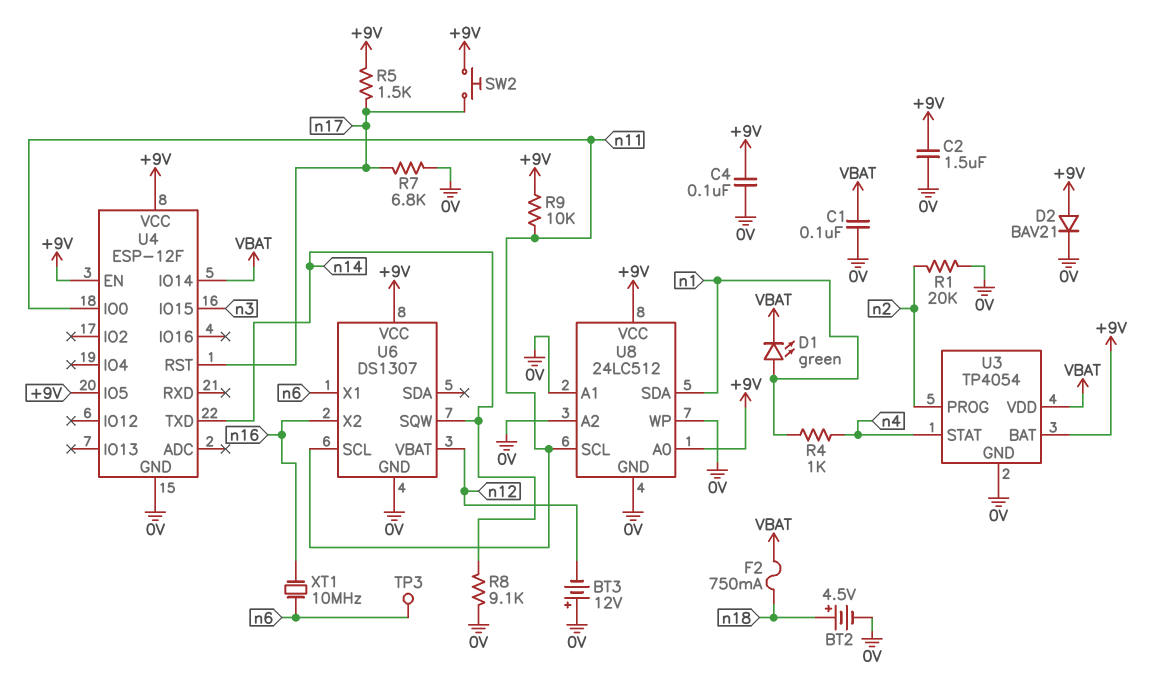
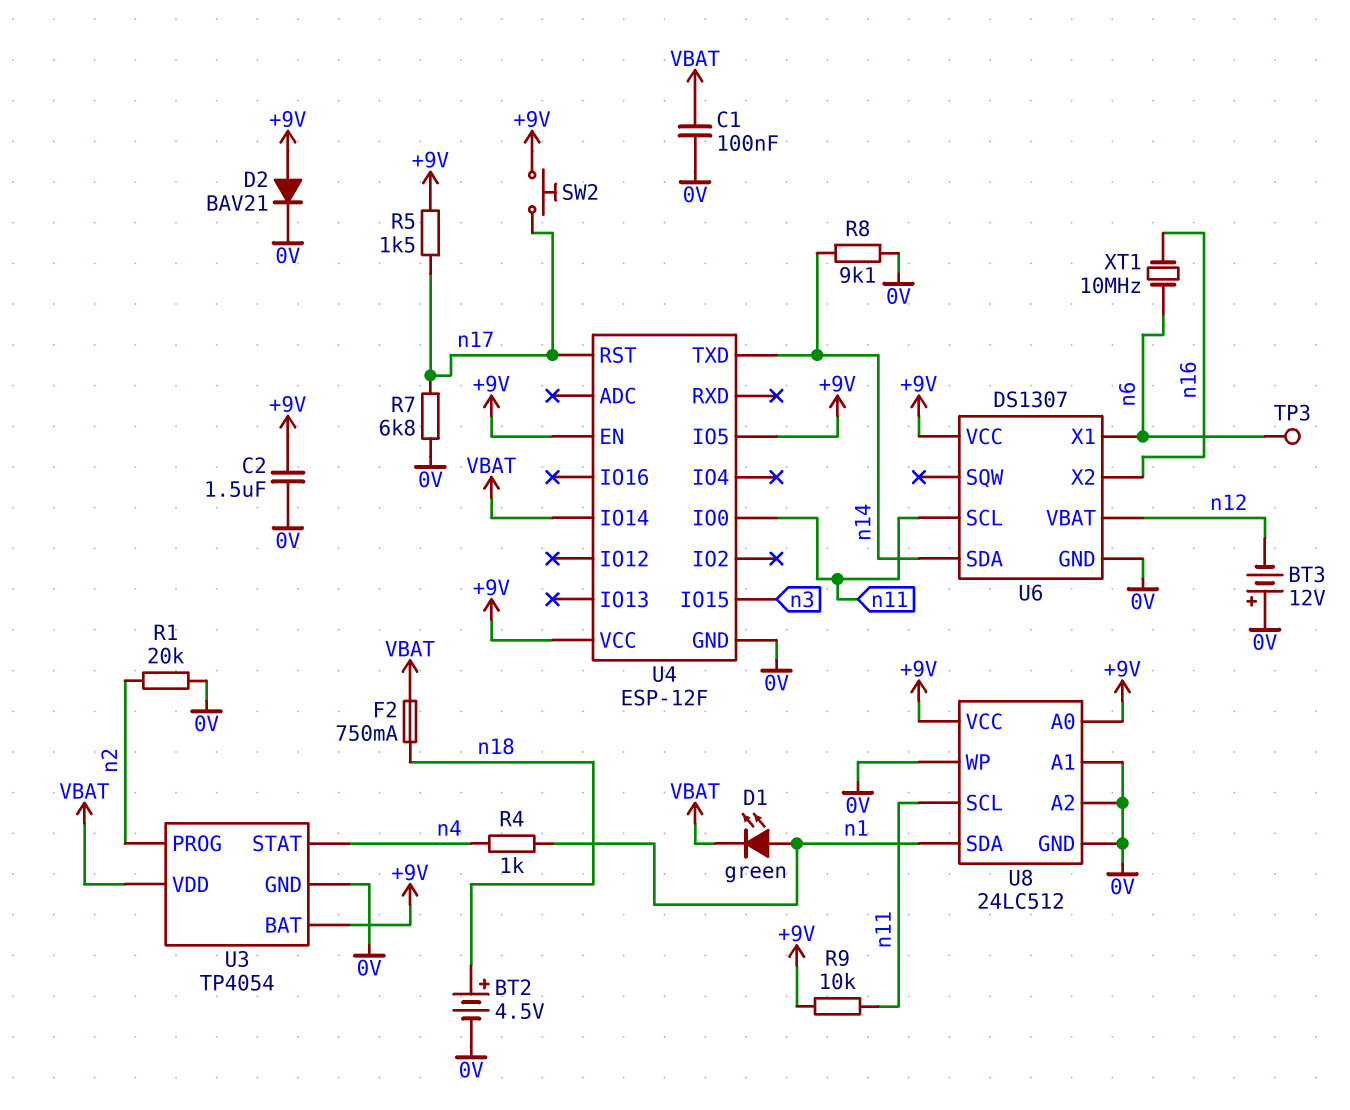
C4: 100nF (+9V, 0V) -> none
U6 pin SDA: none -> n14
U6 pin SQW: n14 -> none

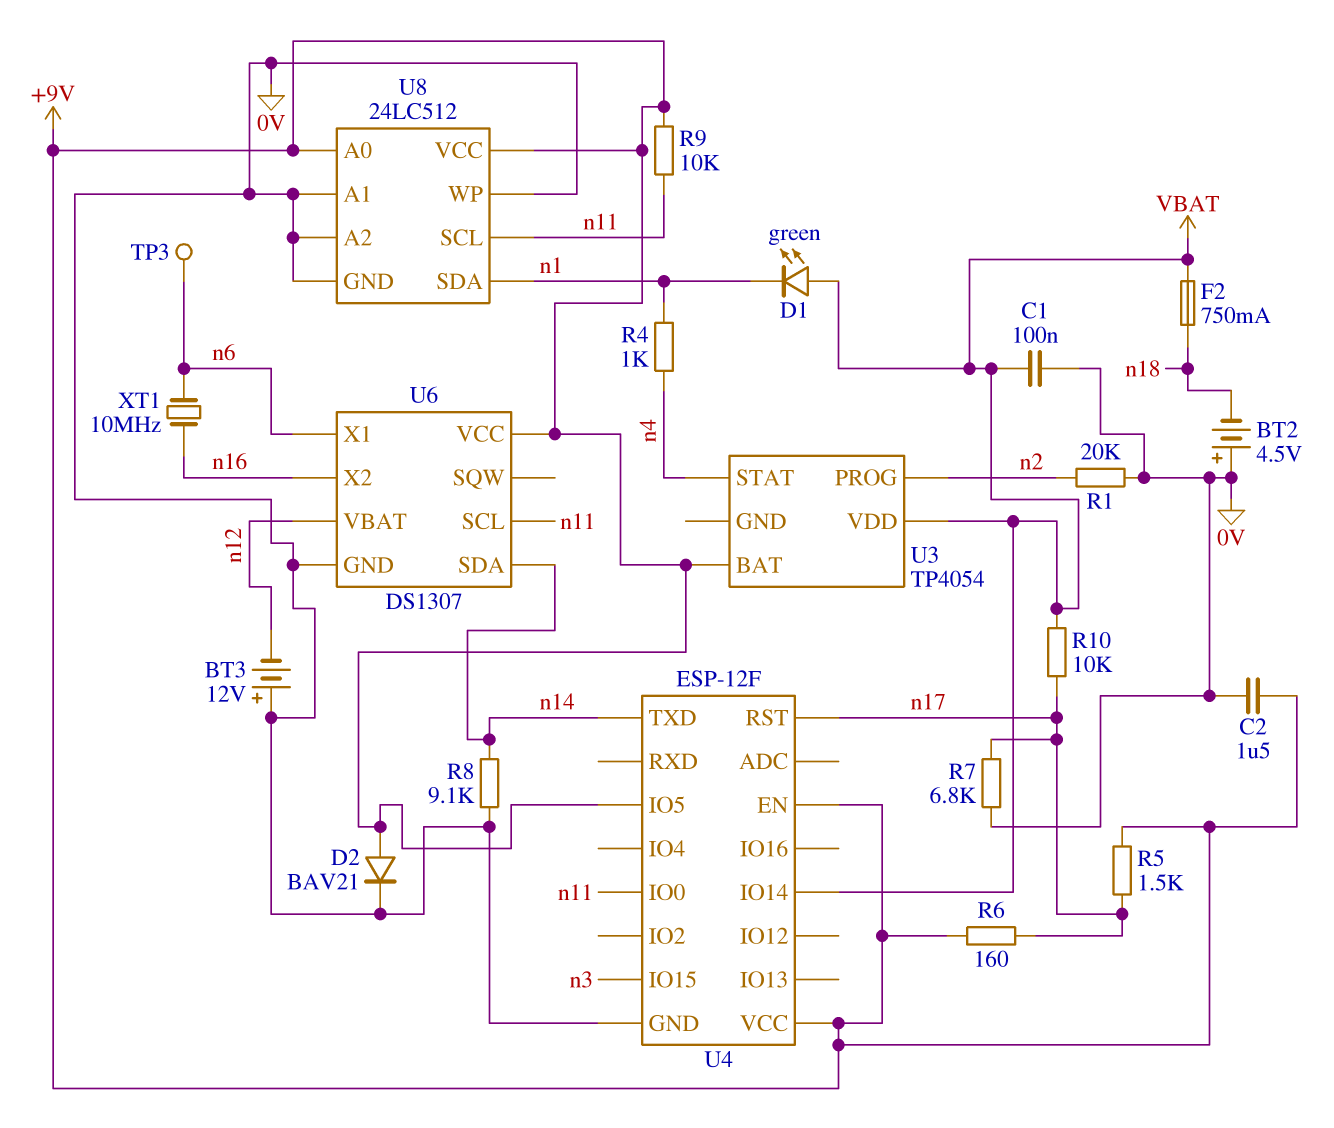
BT2: 4.5V (plus n18, minus 0V) -> 4.5V (plus 0V, minus n18)
D1: LED green (A n1, K VBAT) -> LED green (A VBAT, K n1)
R6: none -> 160 (+9V, n17)
R10: none -> 10k (VBAT, n17)
SW2: button (+9V, n17) -> none
U3 pin GND: 0V -> none

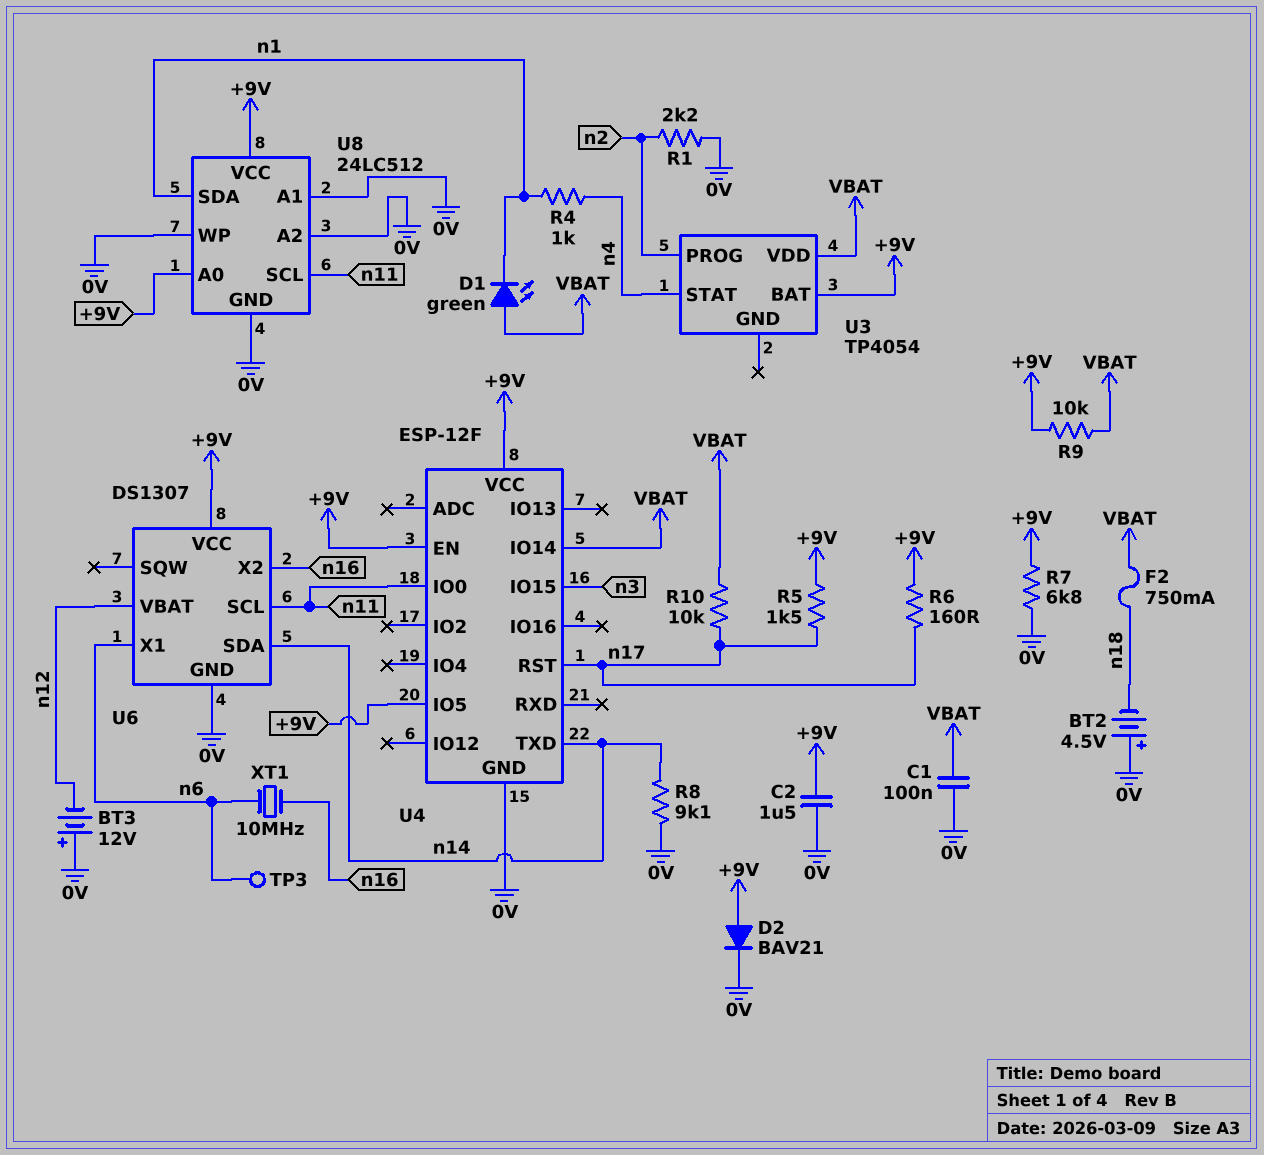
R1: 20k (0V, n2) -> 2.2k (0V, n2)
R7: 6.8k (0V, n17) -> 6.8k (+9V, 0V)
R9: 10k (+9V, n11) -> 10k (+9V, VBAT)

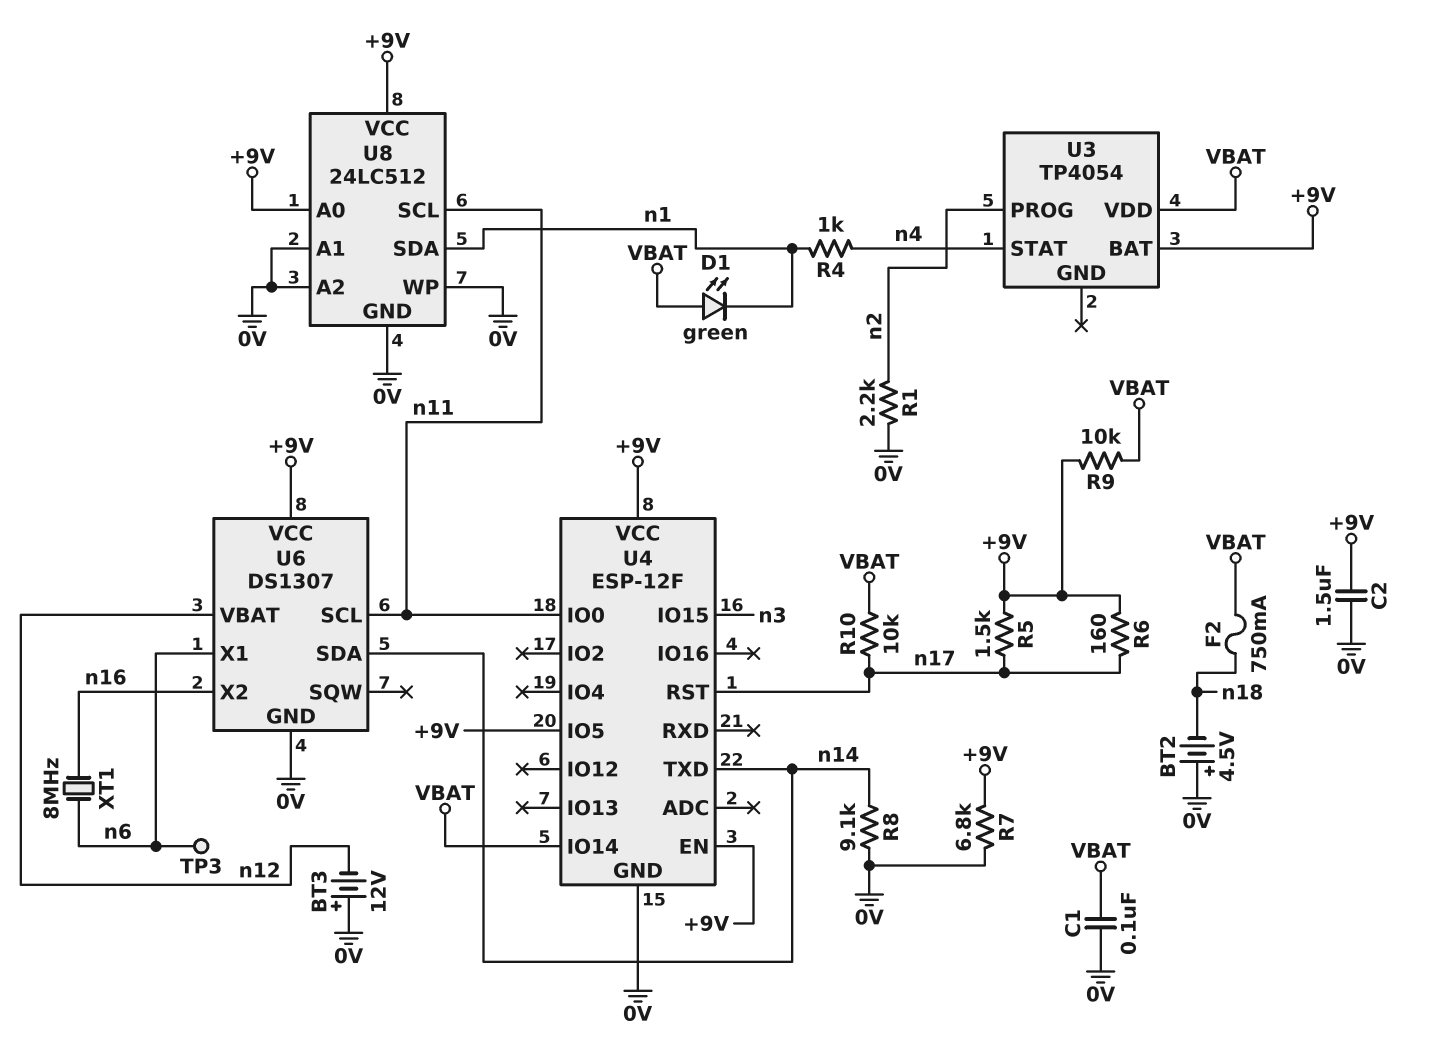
D2: diode BAV21 (A +9V, K 0V) -> none
XT1: 10MHz (n6, n16) -> 8MHz (n6, n16)

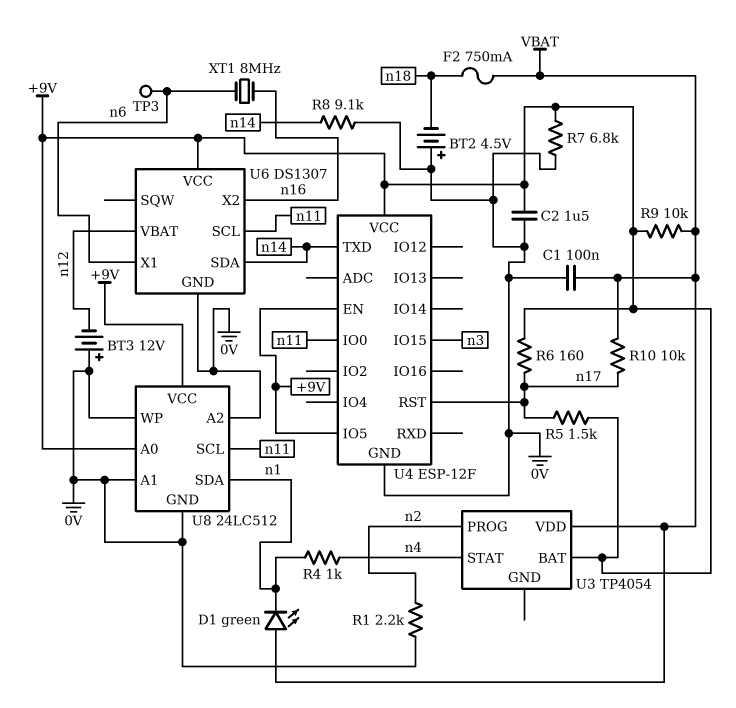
U4 pin IO14: VBAT -> none

